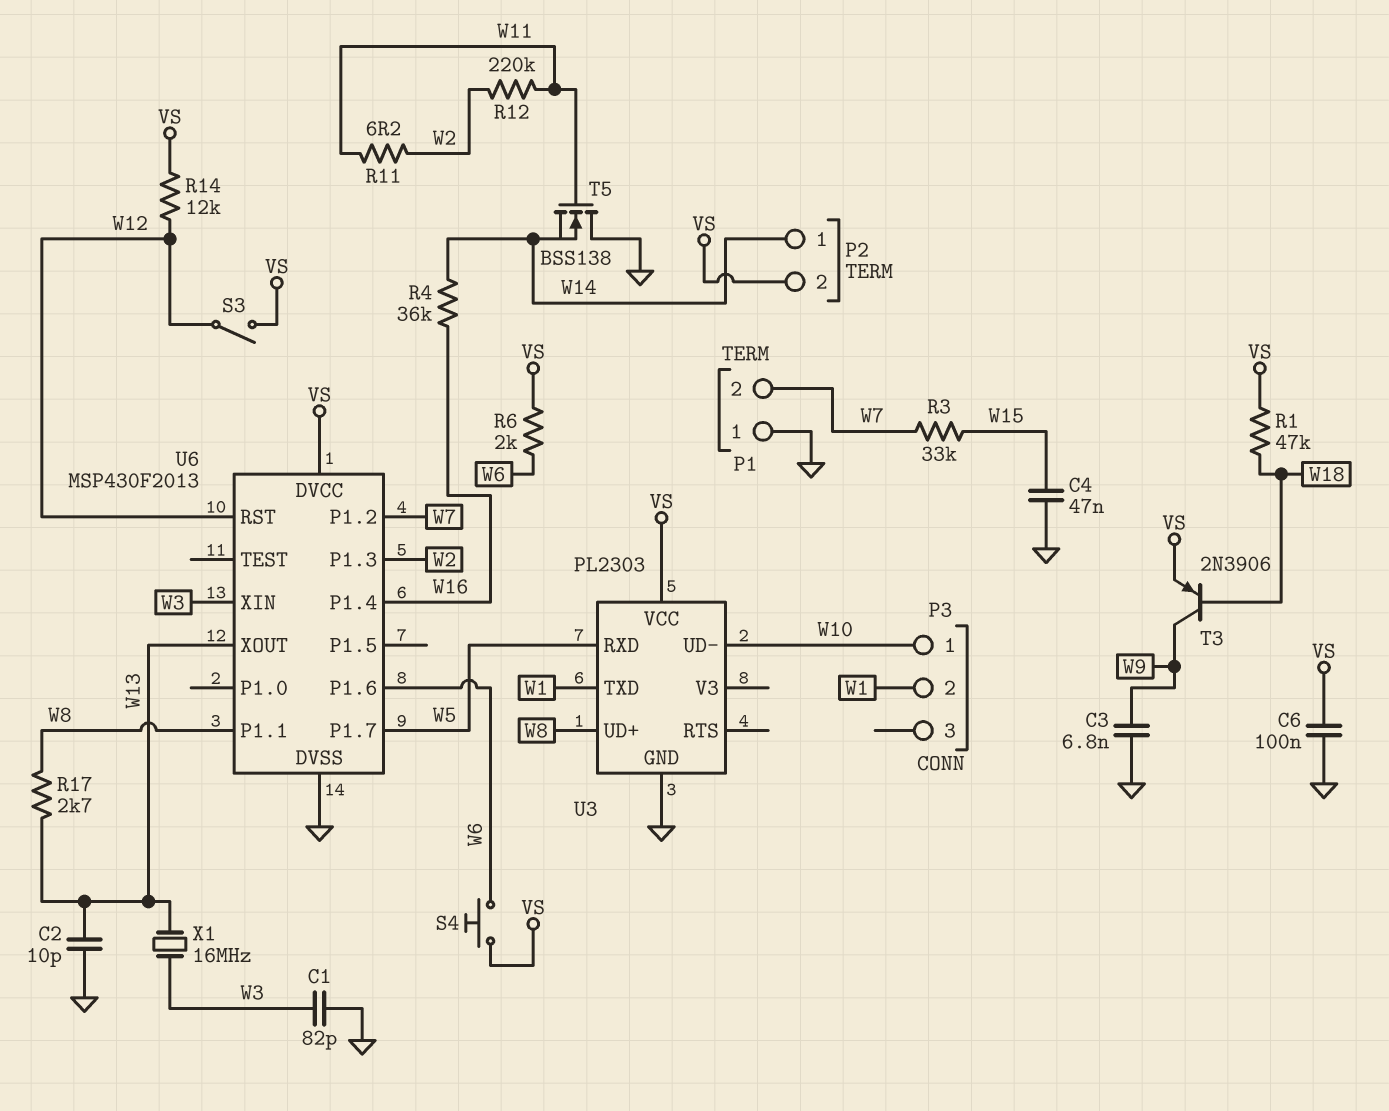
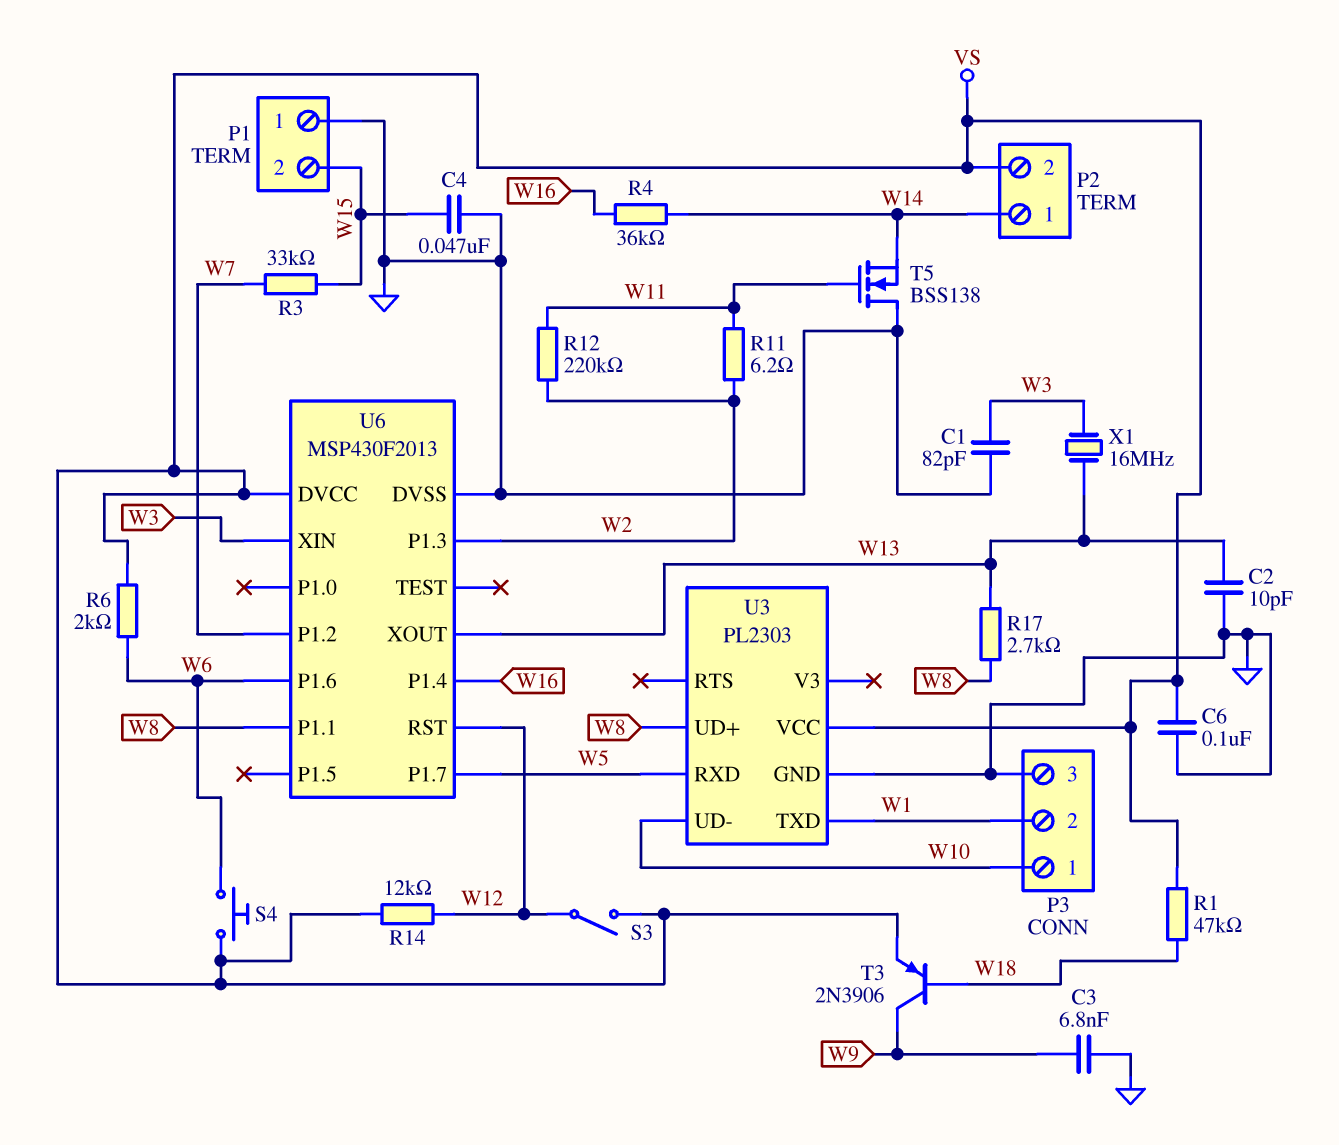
P1 pin 2: W7 -> W15
P3 pin 3: none -> GND

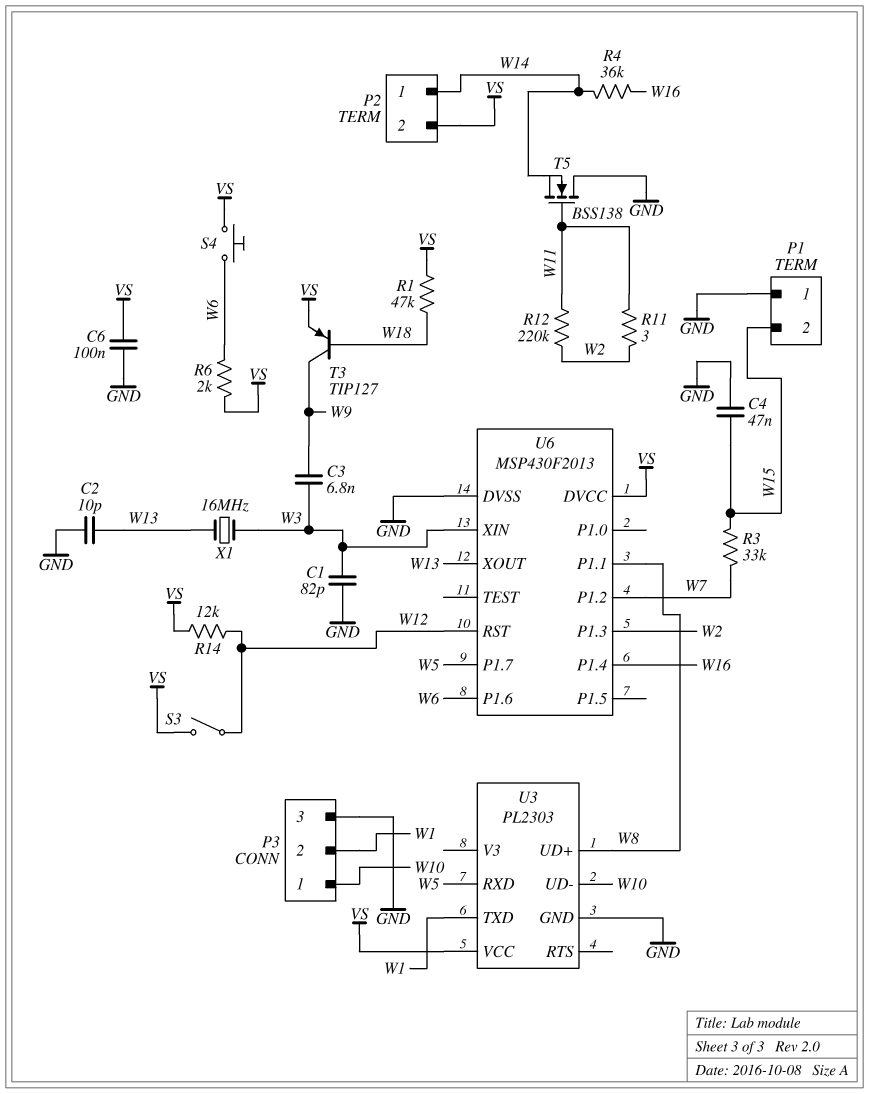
C3: 6.8nF (GND, W9) -> 6.8nF (W3, W9)
R11: 6.2 (W2, W11) -> 3 (W2, W11)
R17: 2.7k (W8, W13) -> none
T3: PNP 2N3906 (B W18, C W9, E VS) -> PNP TIP127 (B W18, C W9, E VS)

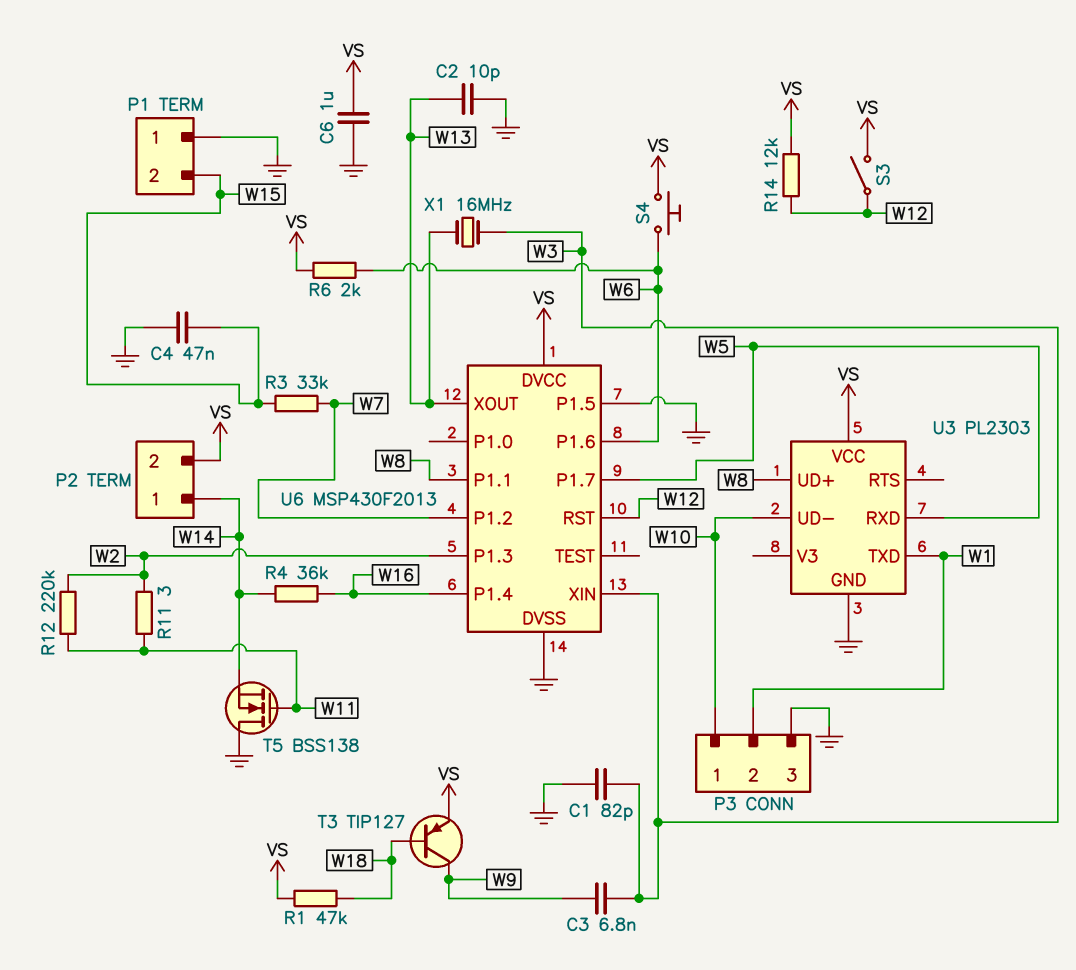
C6: 100nF (GND, VS) -> 1uF (GND, VS)
U6 pin P1.5: none -> GND

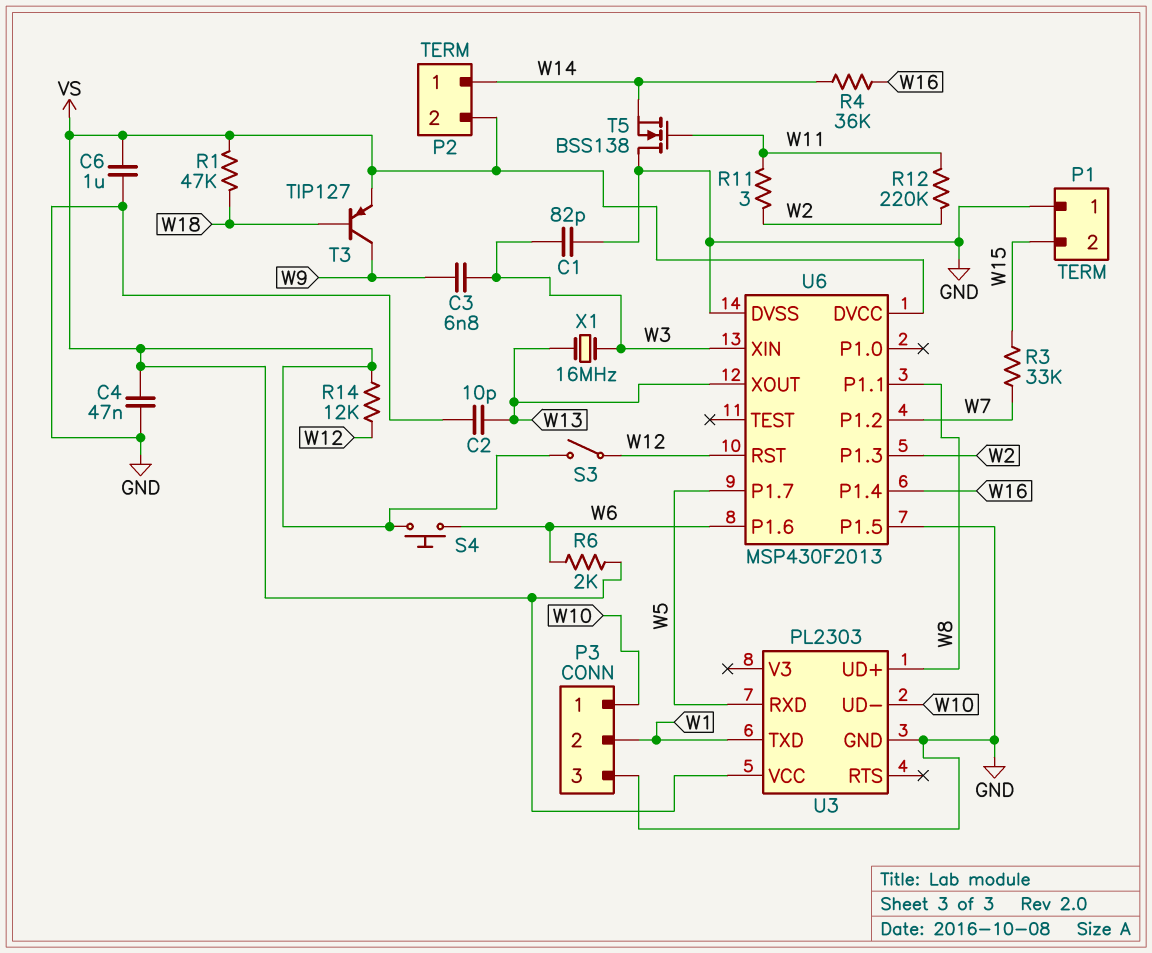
C4: 47nF (GND, W15) -> 47nF (GND, VS)

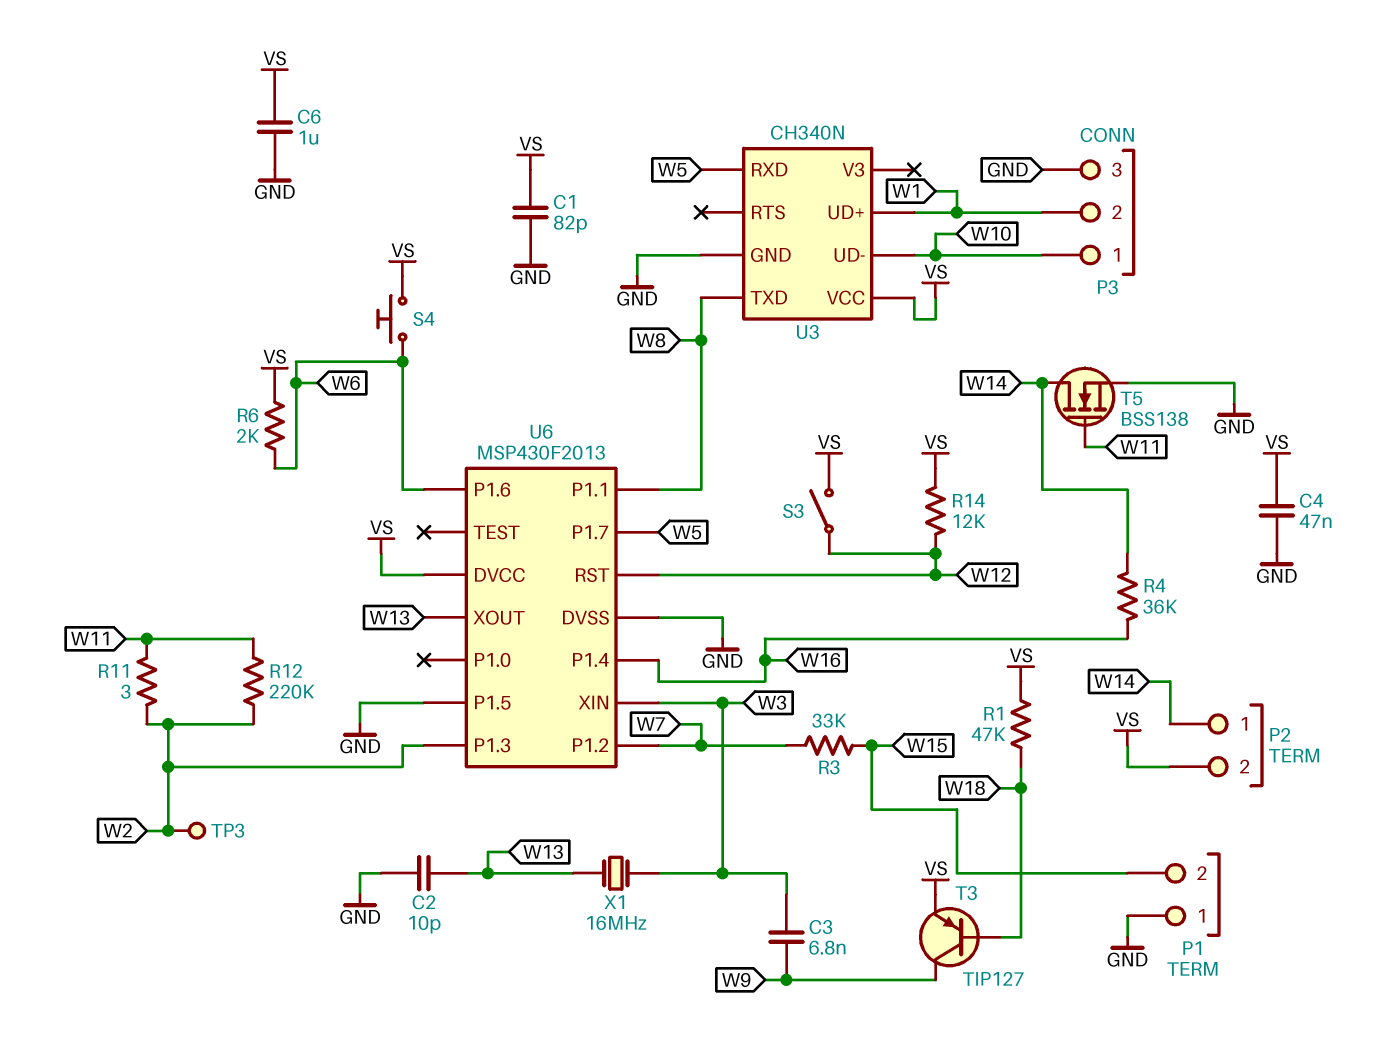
C1: 82pF (GND, W3) -> 82pF (GND, VS)
T5: NMOS BSS138 (G W11, D GND, S W14) -> NMOS BSS138 (G W11, D W14, S GND)
TP3: none -> test point (W2)
U3: PL2303 -> CH340N
U3 pin TXD: W1 -> W8
U3 pin UD+: W8 -> W1

